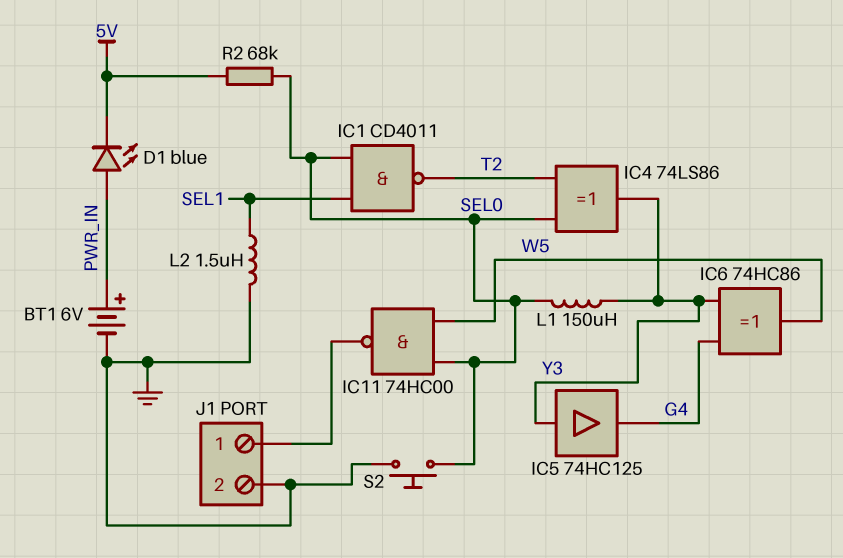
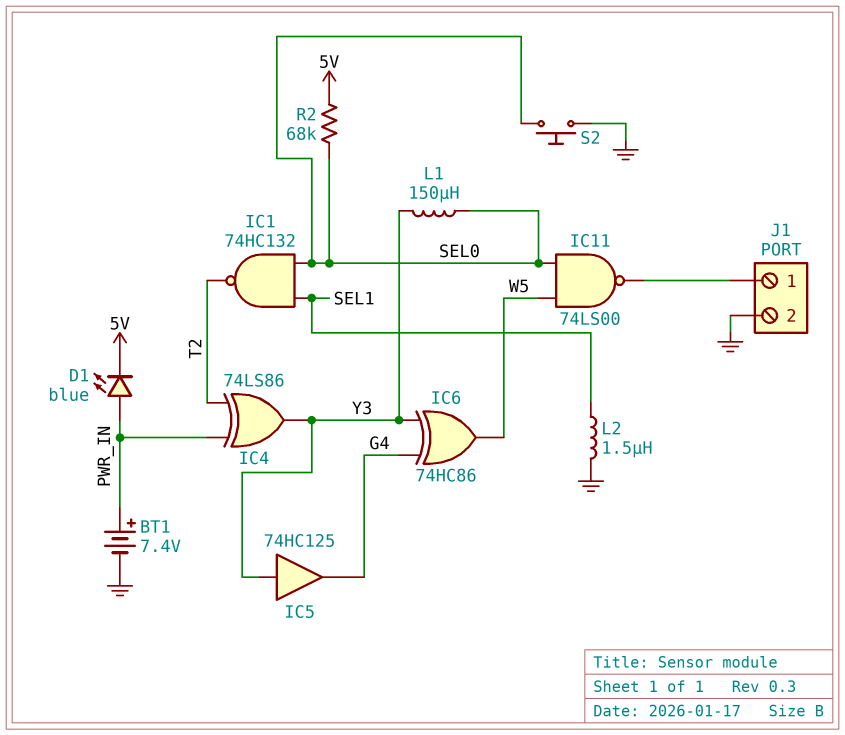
BT1: 6V (plus PWR_IN, minus GND) -> 7.4V (plus PWR_IN, minus GND)
IC1: NAND CD4011 (in SEL0, in SEL1, out T2) -> NAND 74HC132 (in SEL0, in SEL1, out T2)
IC4: XOR 74LS86 (in SEL0, in T2, out Y3) -> XOR 74LS86 (in PWR_IN, in T2, out Y3)
IC11: NAND 74HC00 (in SEL0, in W5, out J1/1) -> NAND 74LS00 (in SEL0, in W5, out J1/1)

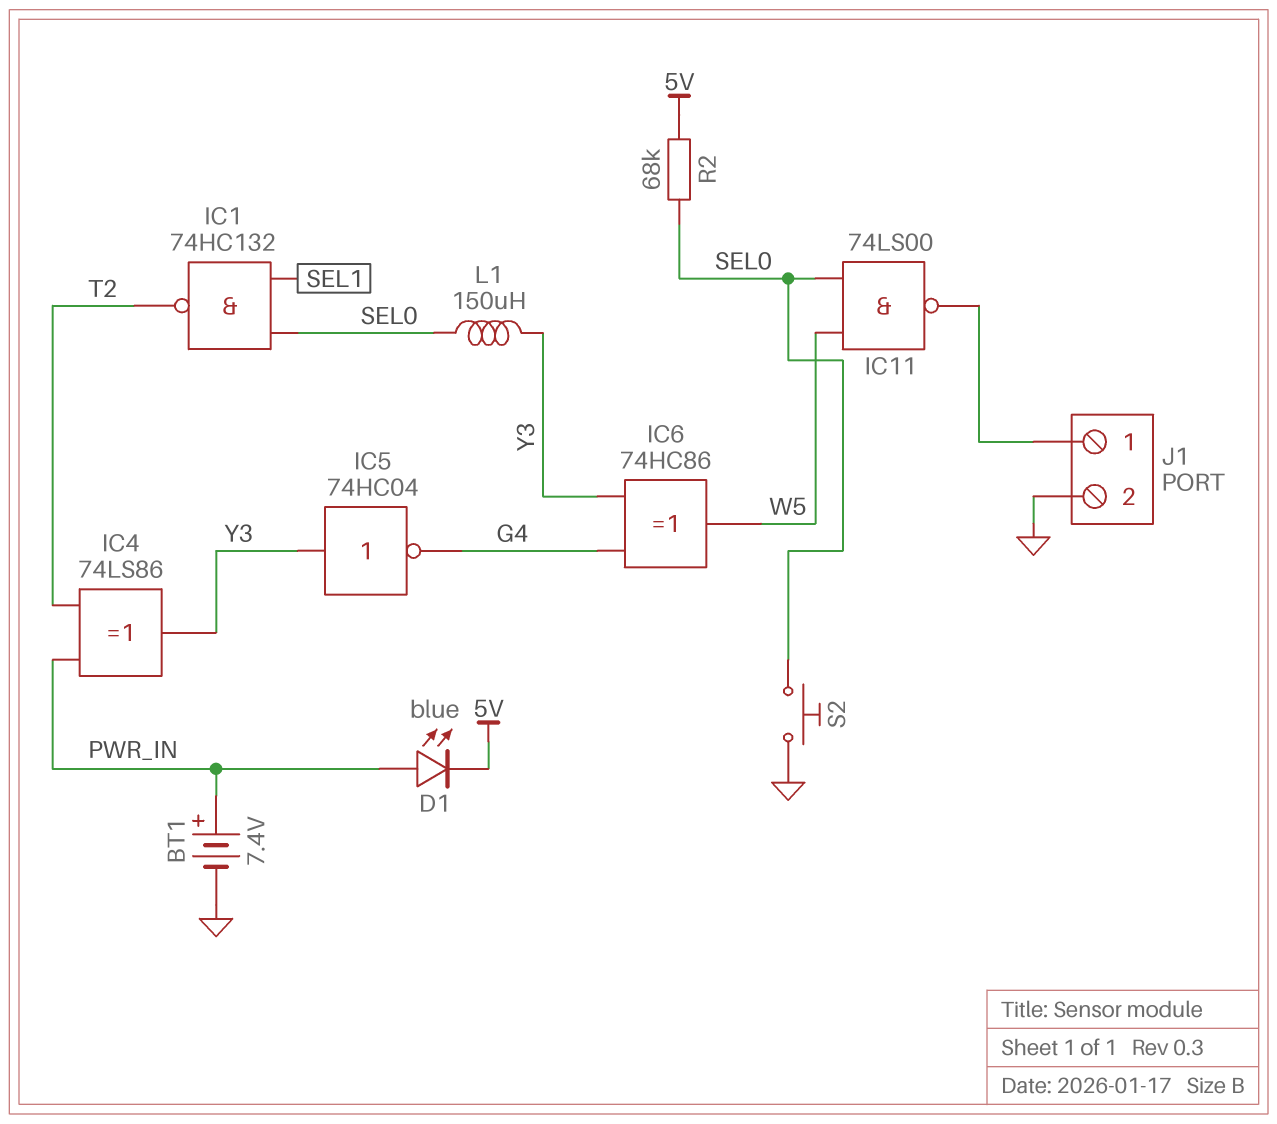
IC5: buffer 74HC125 (in Y3, out G4) -> NOT 74HC04 (in Y3, out G4)
L2: 1.5uH (GND, SEL1) -> none

